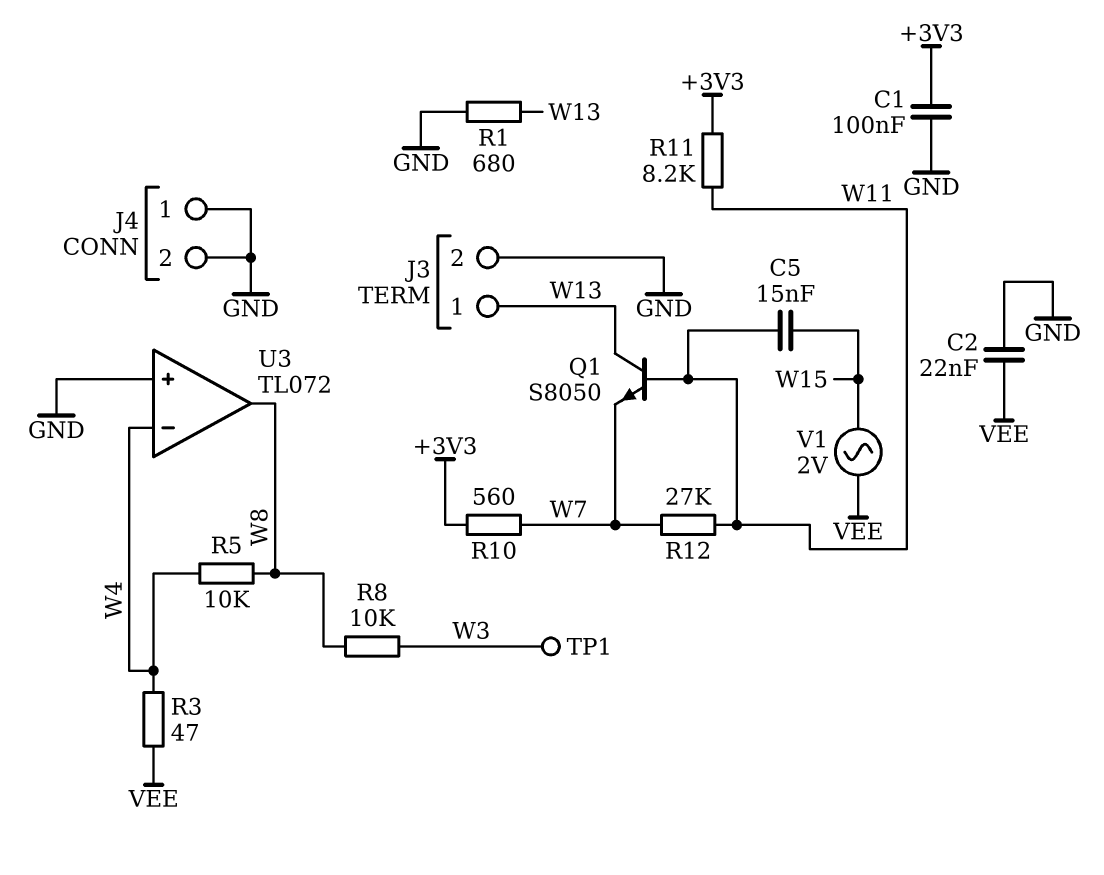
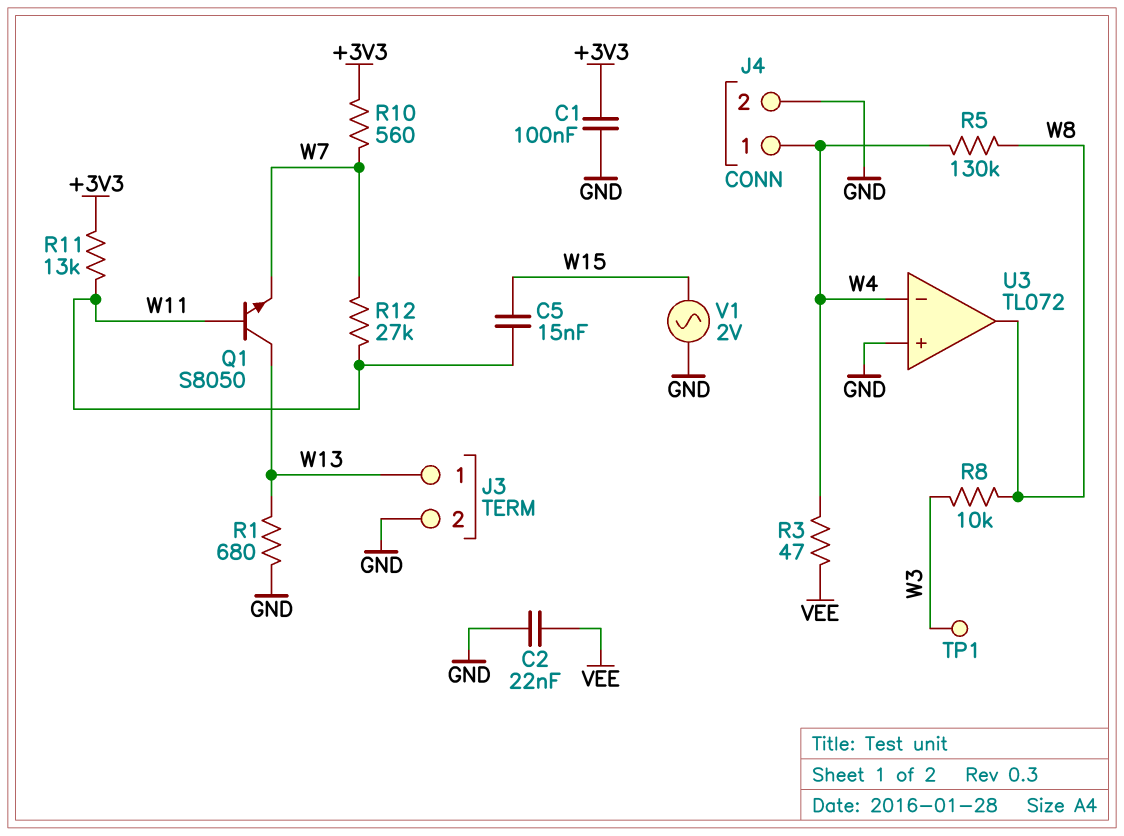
J4 pin 1: GND -> W4
R5: 10k (W4, W8) -> 130k (W4, W8)
R11: 8.2k (+3V3, W11) -> 13k (+3V3, W11)
V1: AC 2V (VEE, W15) -> AC 2V (GND, W15)

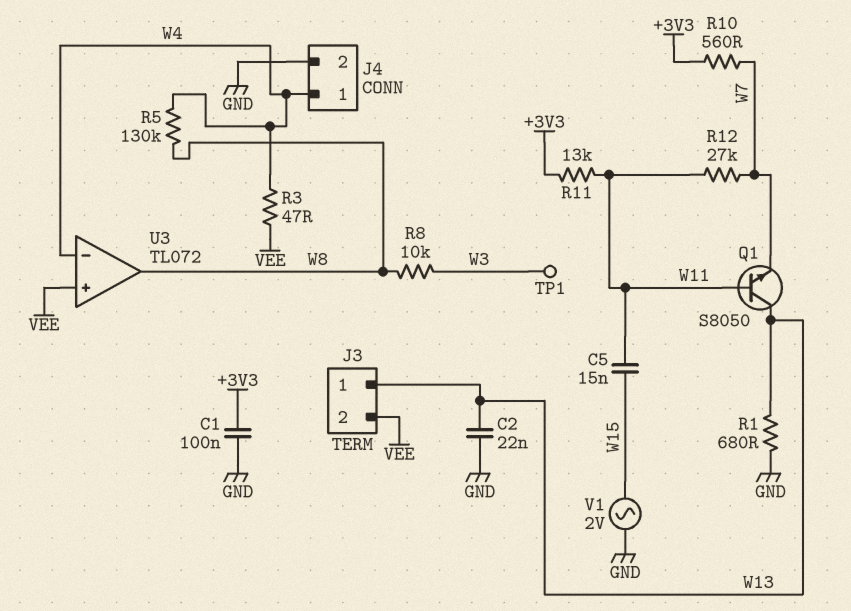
C2: 22nF (GND, VEE) -> 22nF (GND, W13)
J3 pin 2: GND -> VEE
U3 pin in+: GND -> VEE

